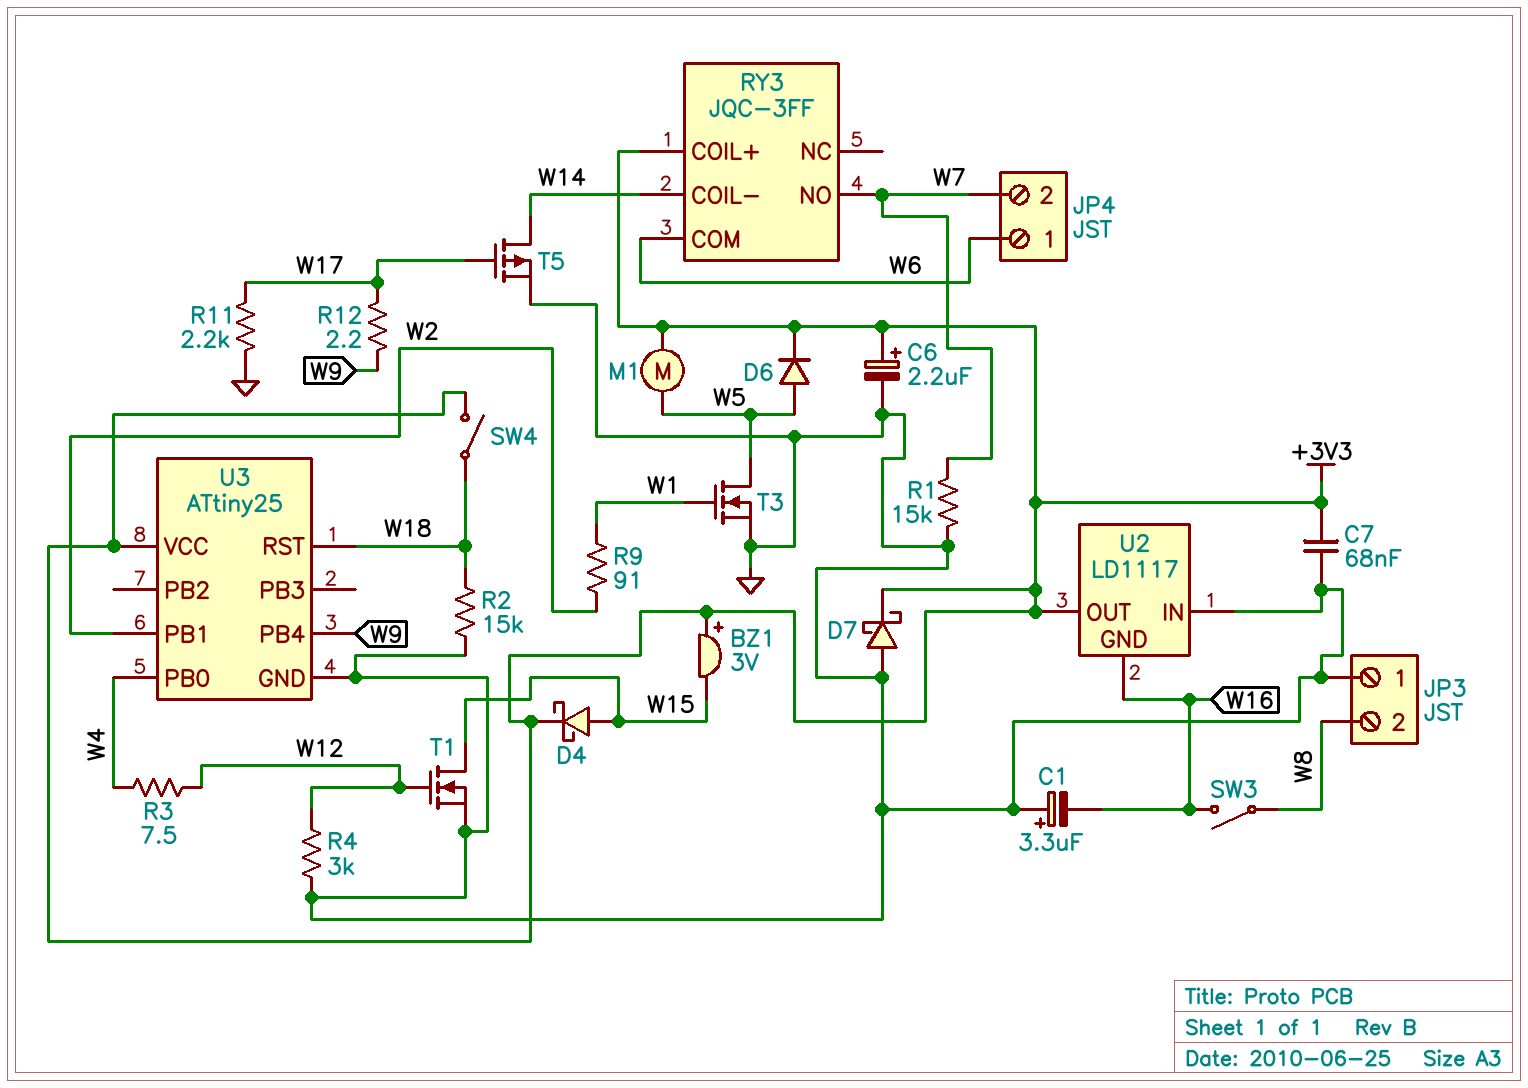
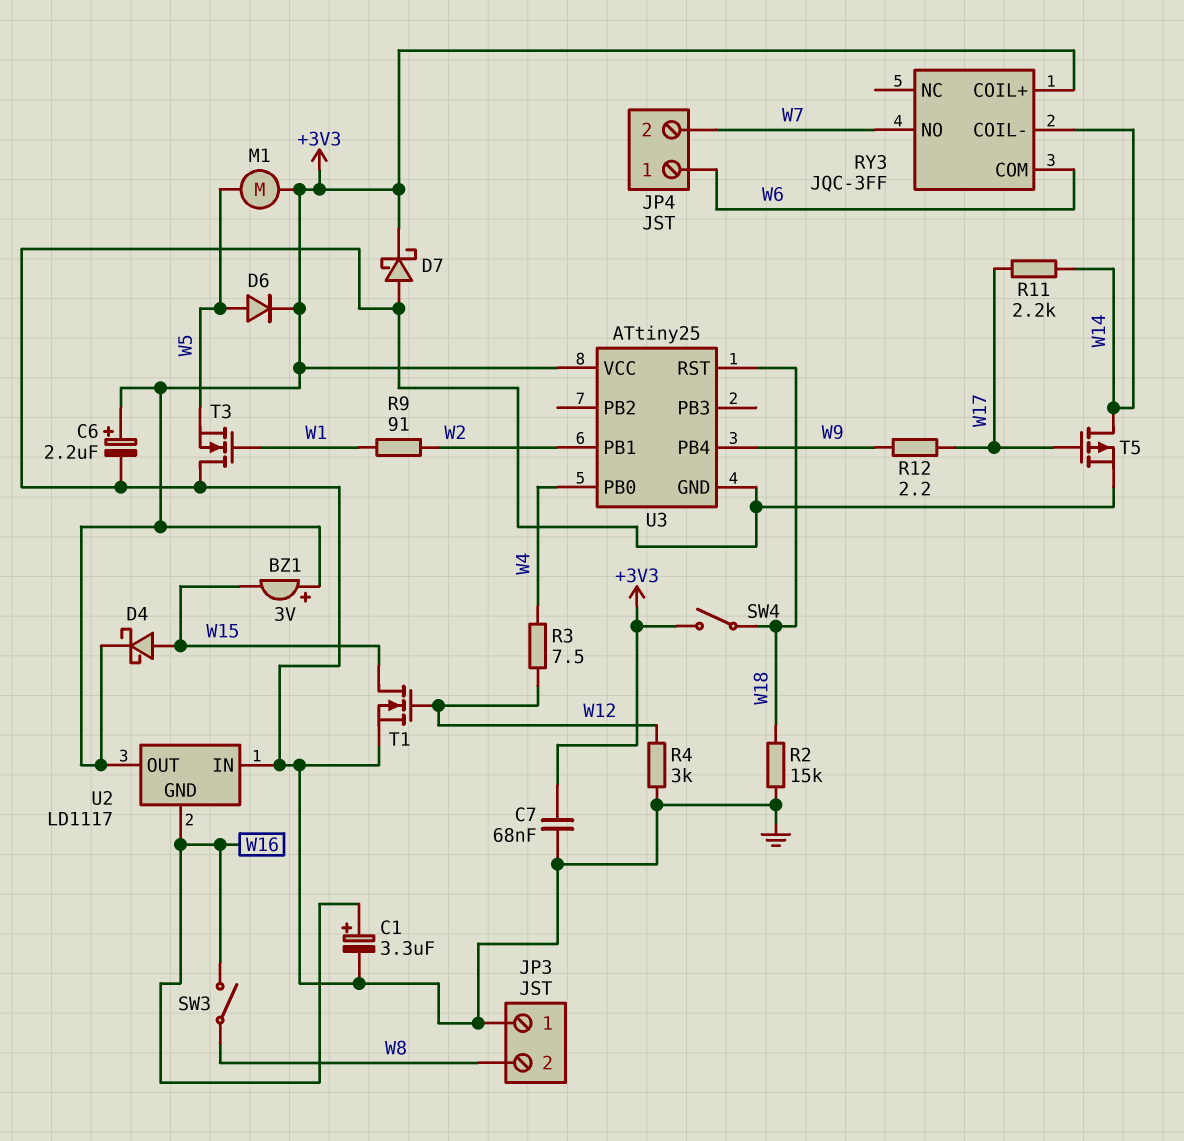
C1: 3.3uF (plus GND, minus W16) -> 3.3uF (plus W16, minus GND)
R1: 15k (GND, W7) -> none
R11: 2.2k (GND, W17) -> 2.2k (W14, W17)
T3: NMOS (G W1, D W5, S GND) -> NMOS (G W1, D GND, S W5)

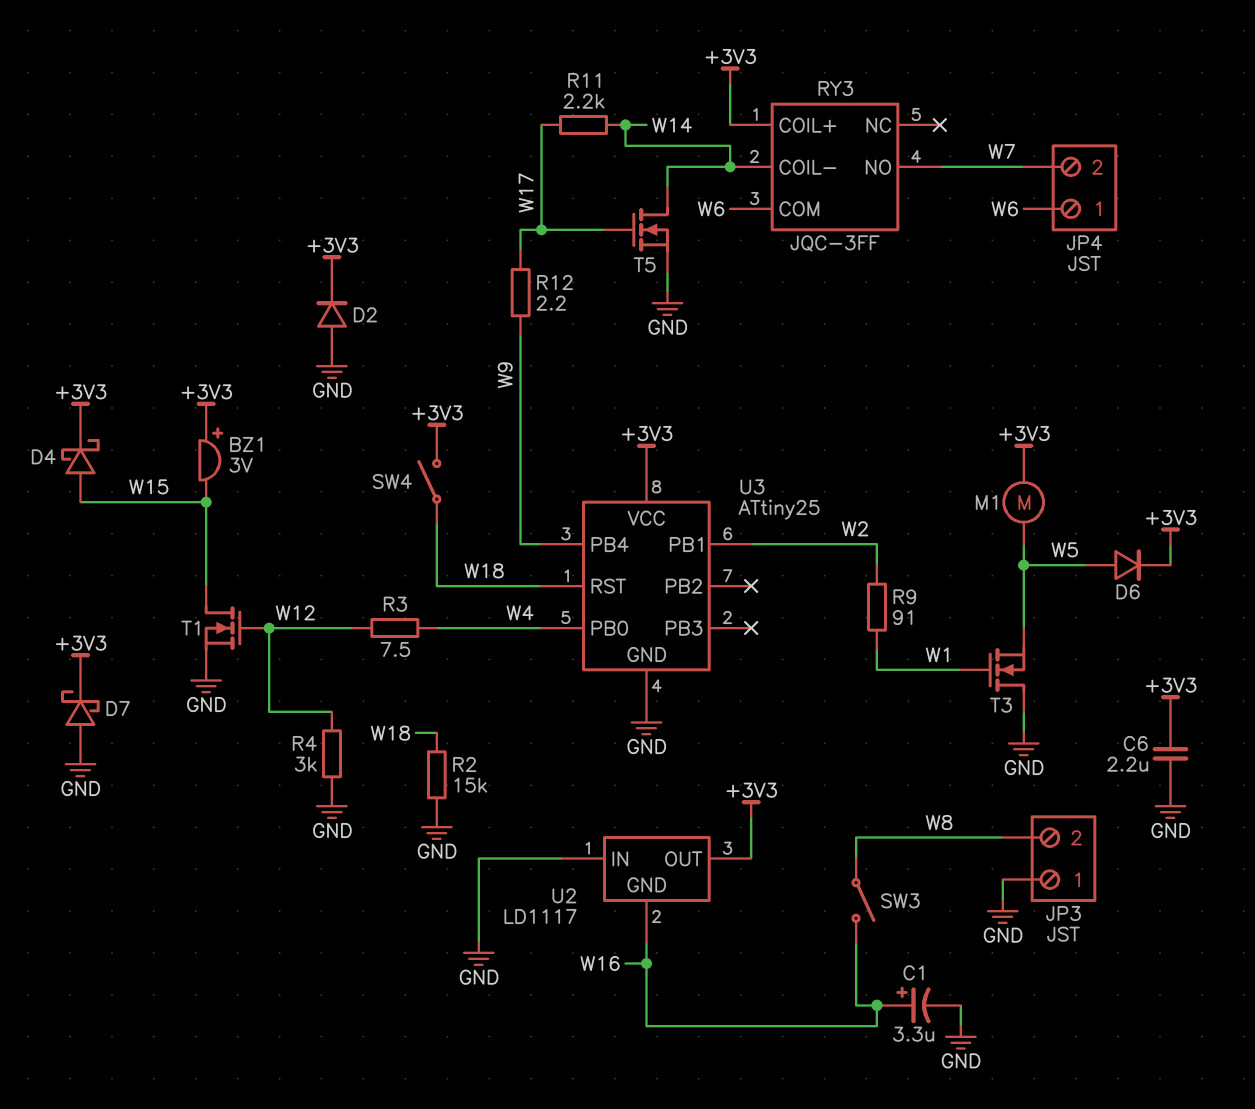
C6: 2.2uF (plus +3V3, minus GND) -> 2.2uF (+3V3, GND)
C7: 68nF (+3V3, GND) -> none
D2: none -> diode (A GND, K +3V3)
T5: PMOS (G W17, D W14, S GND) -> NMOS (G W17, D W14, S GND)

